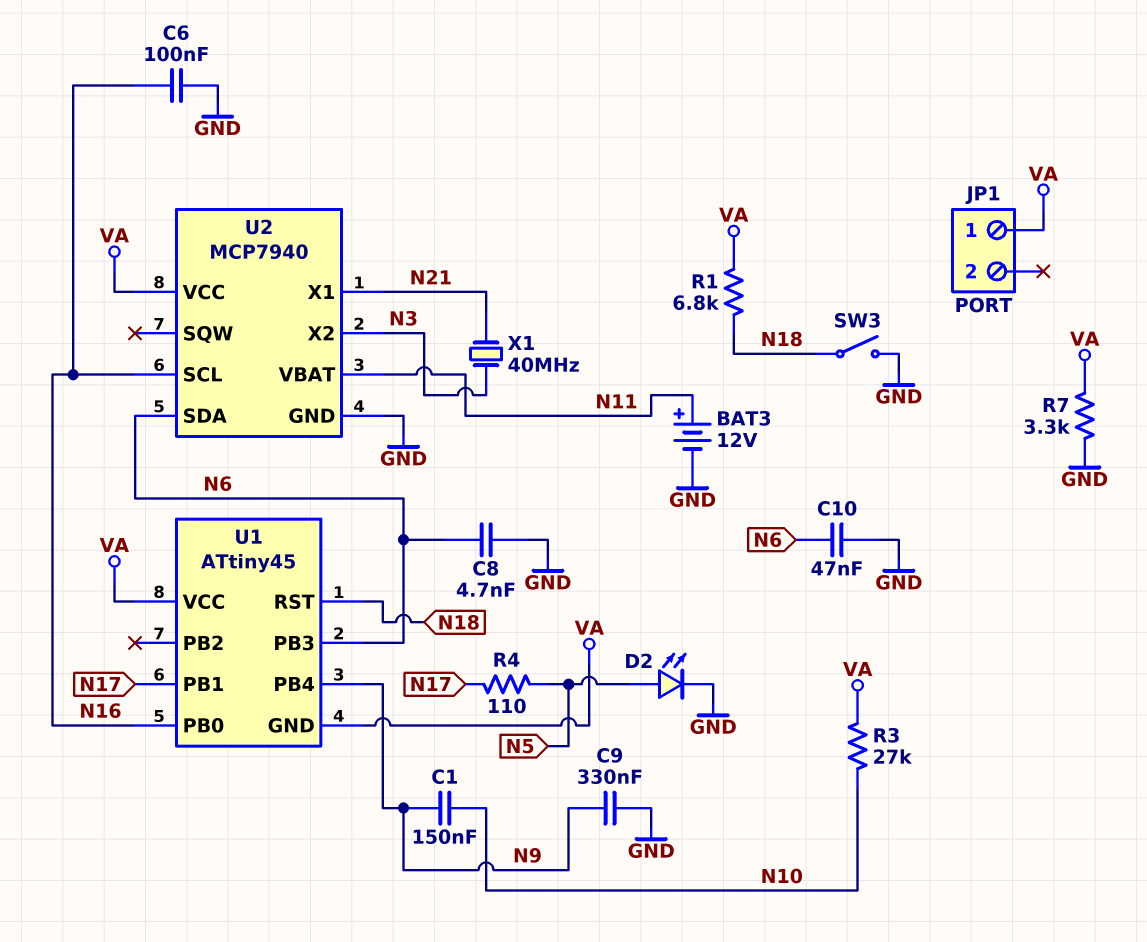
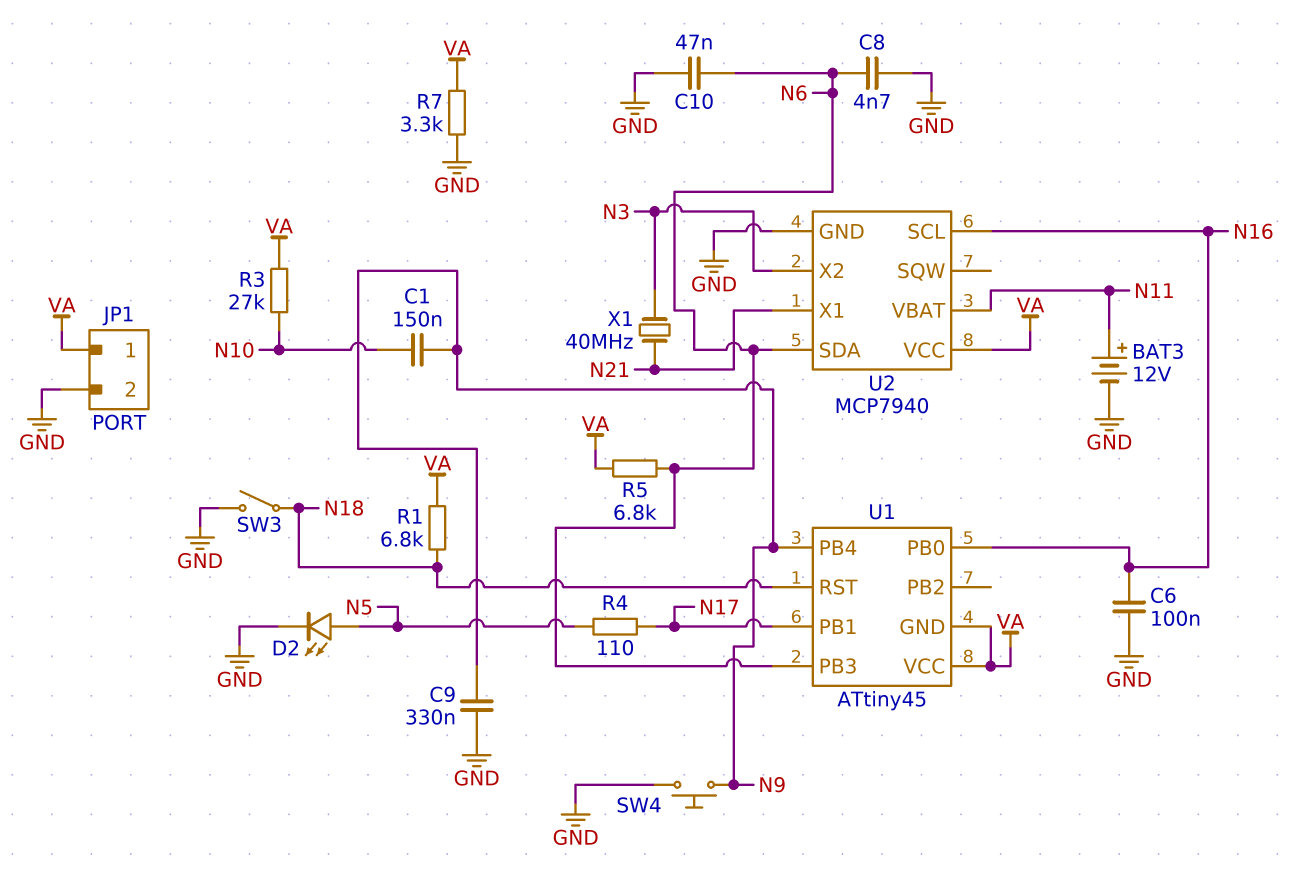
JP1 pin 2: none -> GND
R5: none -> 6.8k (N6, VA)
SW4: none -> button (GND, N9)

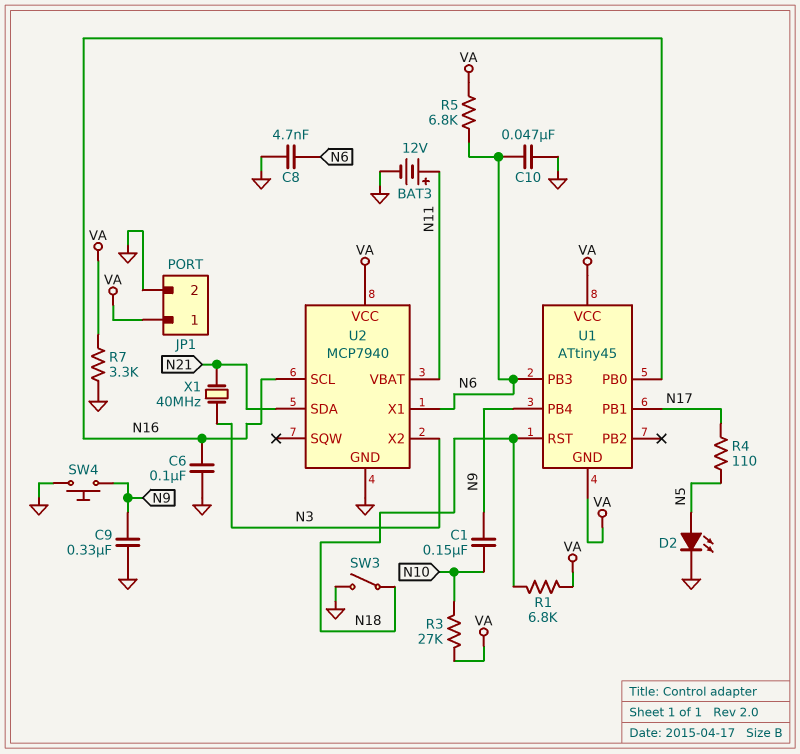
U2 pin SDA: N6 -> N21
U2 pin X1: N21 -> N6

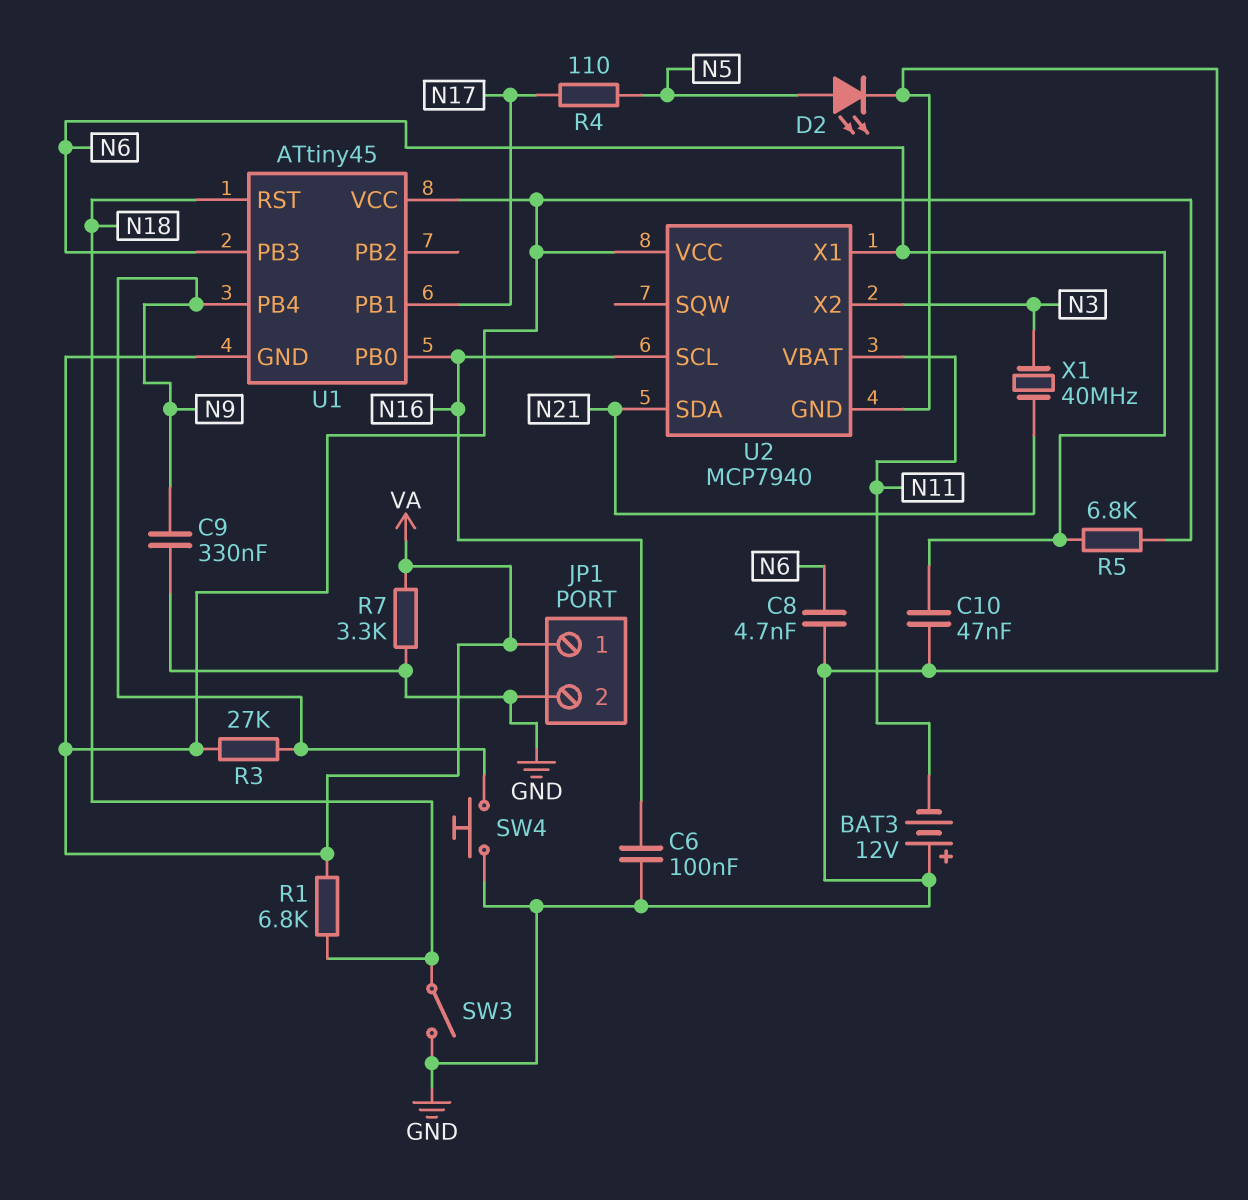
BAT3: 12V (plus N11, minus GND) -> 12V (plus GND, minus N11)
C1: 150nF (N9, N10) -> none
R3: 27k (N10, VA) -> 27k (N9, VA)

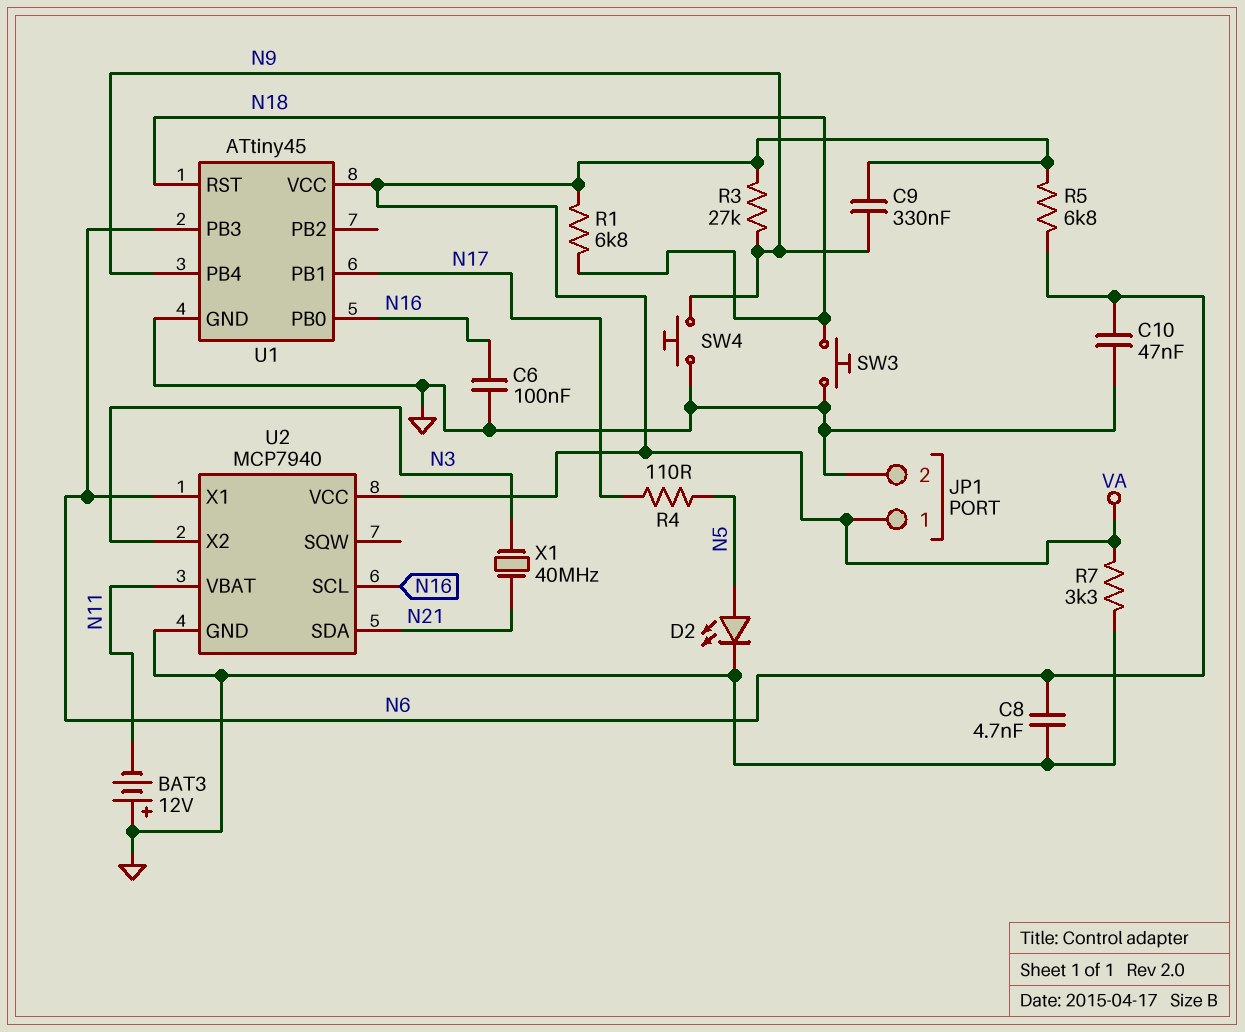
C9: 330nF (GND, N9) -> 330nF (N9, VA)
SW3: switch (GND, N18) -> button (GND, N18)
U1 pin GND: VA -> GND

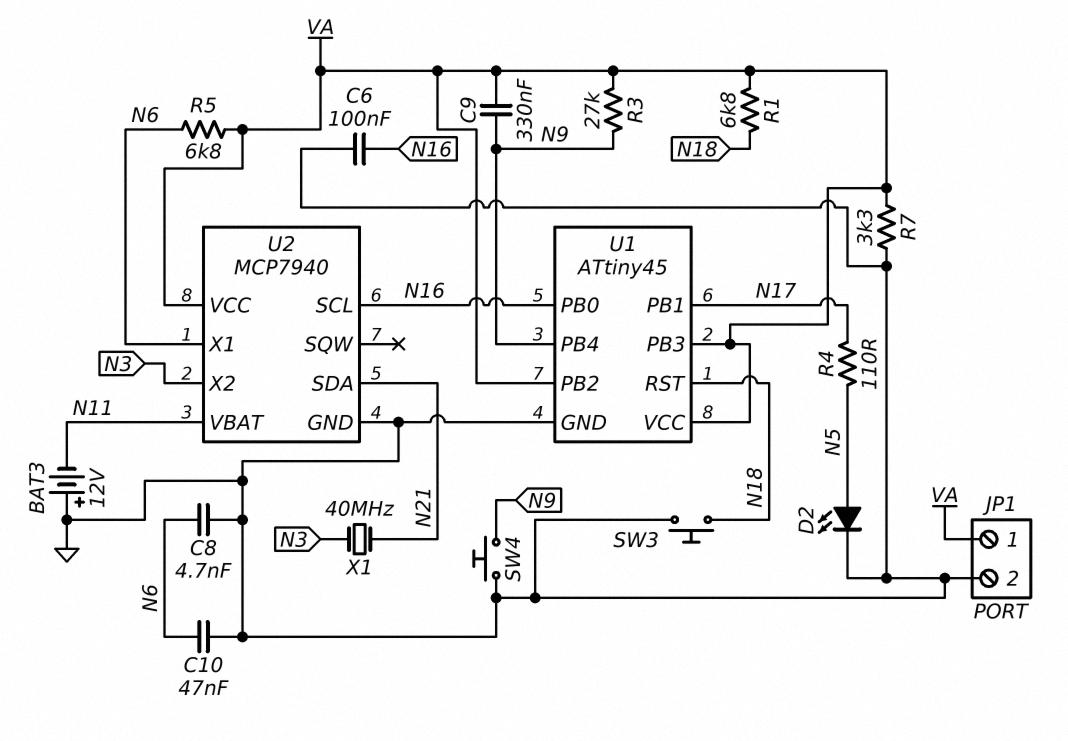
U1 pin PB2: none -> VA
U1 pin PB3: N6 -> VA

